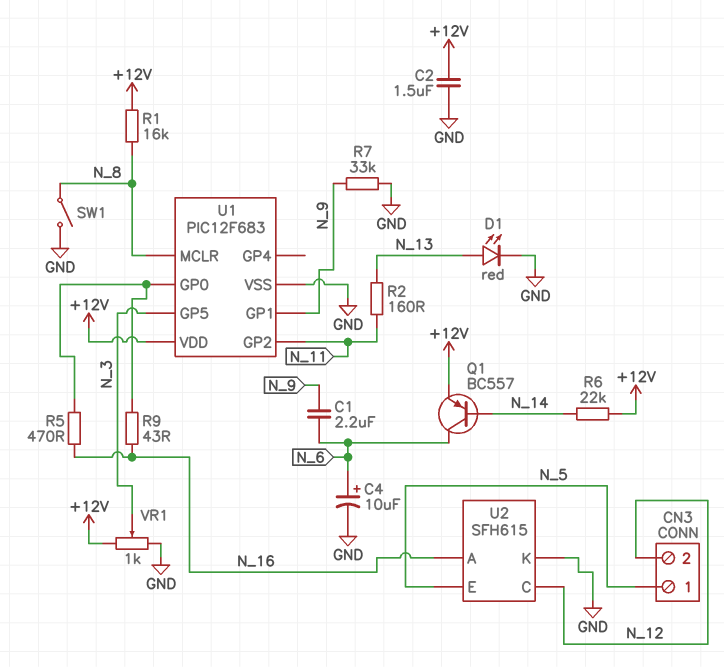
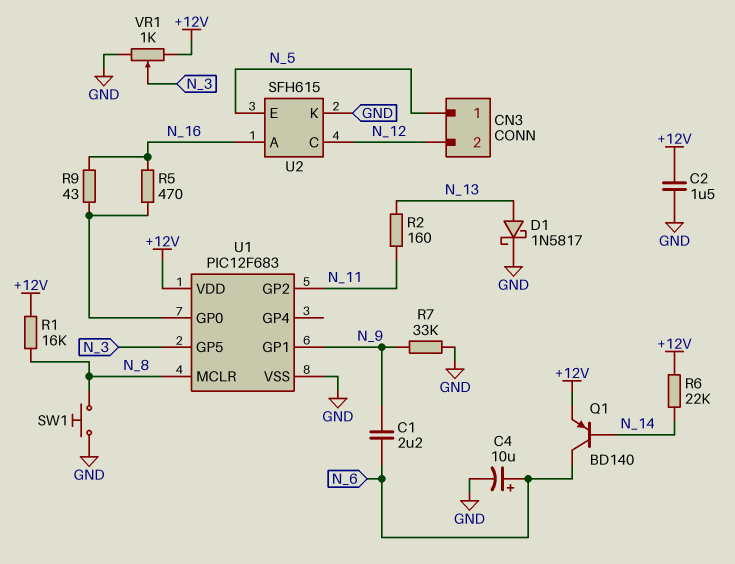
D1: LED red (A N_13, K GND) -> schottky 1N5817 (A N_13, K GND)
Q1: PNP BC557 (B N_14, C N_6, E +12V) -> PNP BD140 (B N_14, C N_6, E +12V)
SW1: switch (GND, N_8) -> button (GND, N_8)

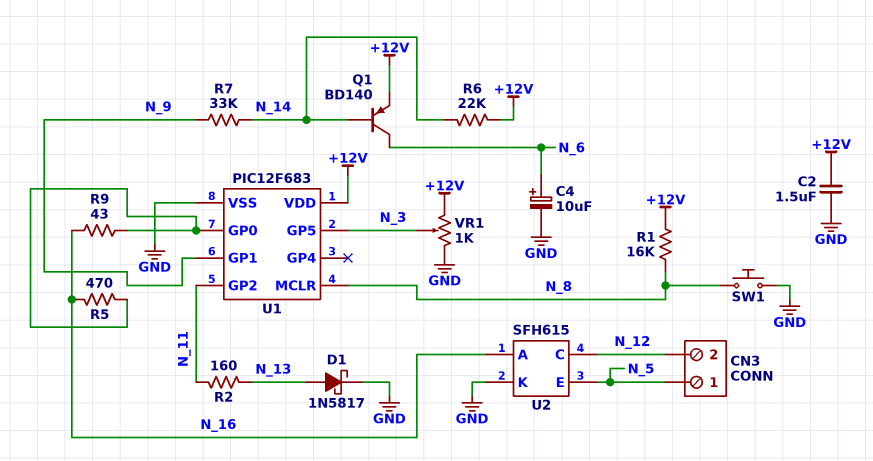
C1: 2.2uF (N_6, N_9) -> none
R7: 33k (GND, N_9) -> 33k (N_9, N_14)

